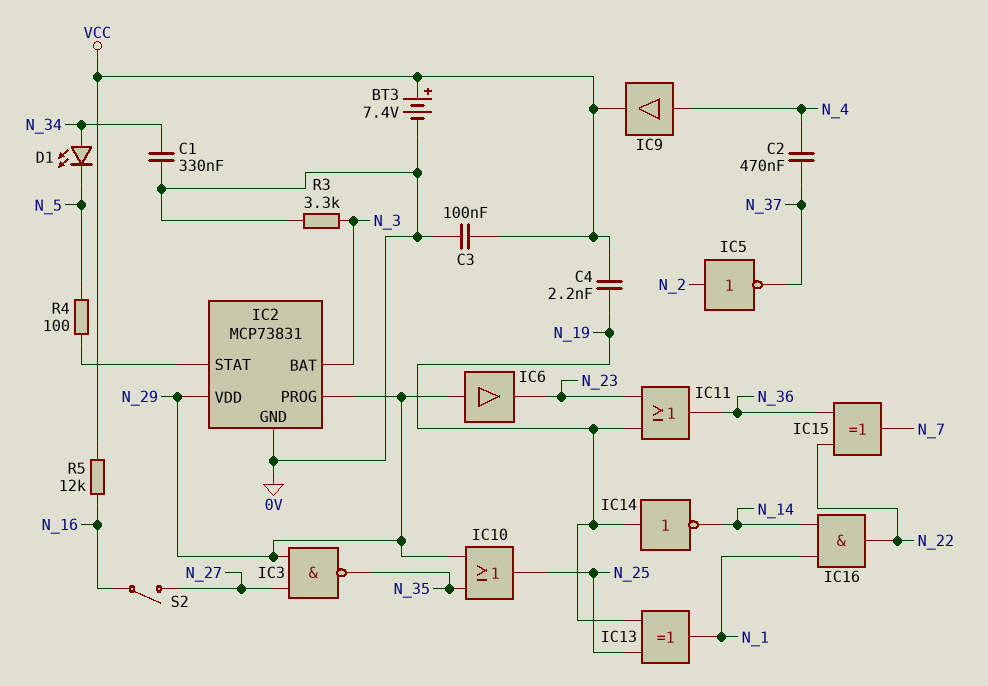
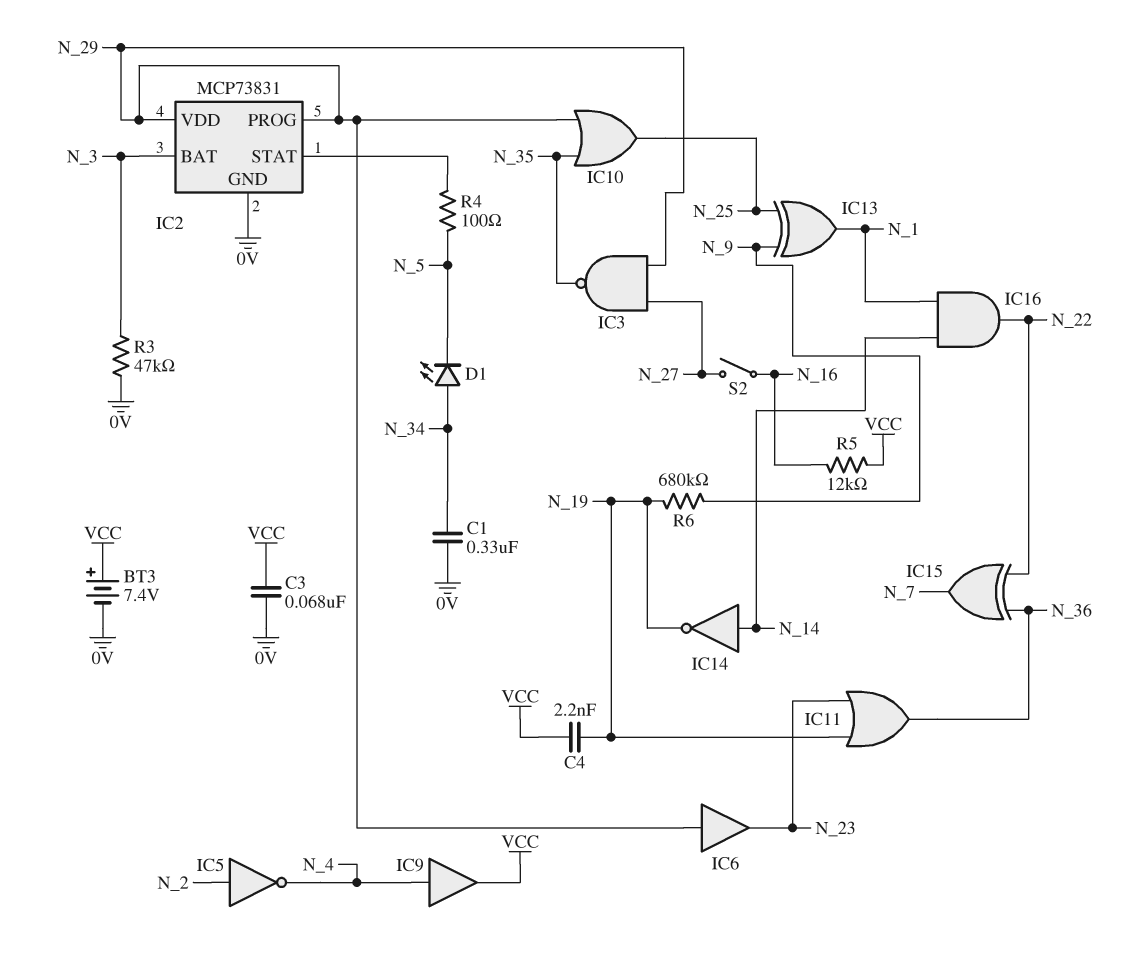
C2: 470nF (N_4, N_37) -> none
C3: 100nF (0V, VCC) -> 68nF (0V, VCC)
IC5: NOT (in N_2, out N_37) -> NOT (in N_2, out N_4)
IC13: XOR (in N_19, in N_25, out N_1) -> XOR (in N_9, in N_25, out N_1)
IC14: NOT (in N_19, out N_14) -> NOT (in N_14, out N_19)
R3: 3.3k (0V, N_3) -> 47k (0V, N_3)
R6: none -> 680k (N_9, N_19)

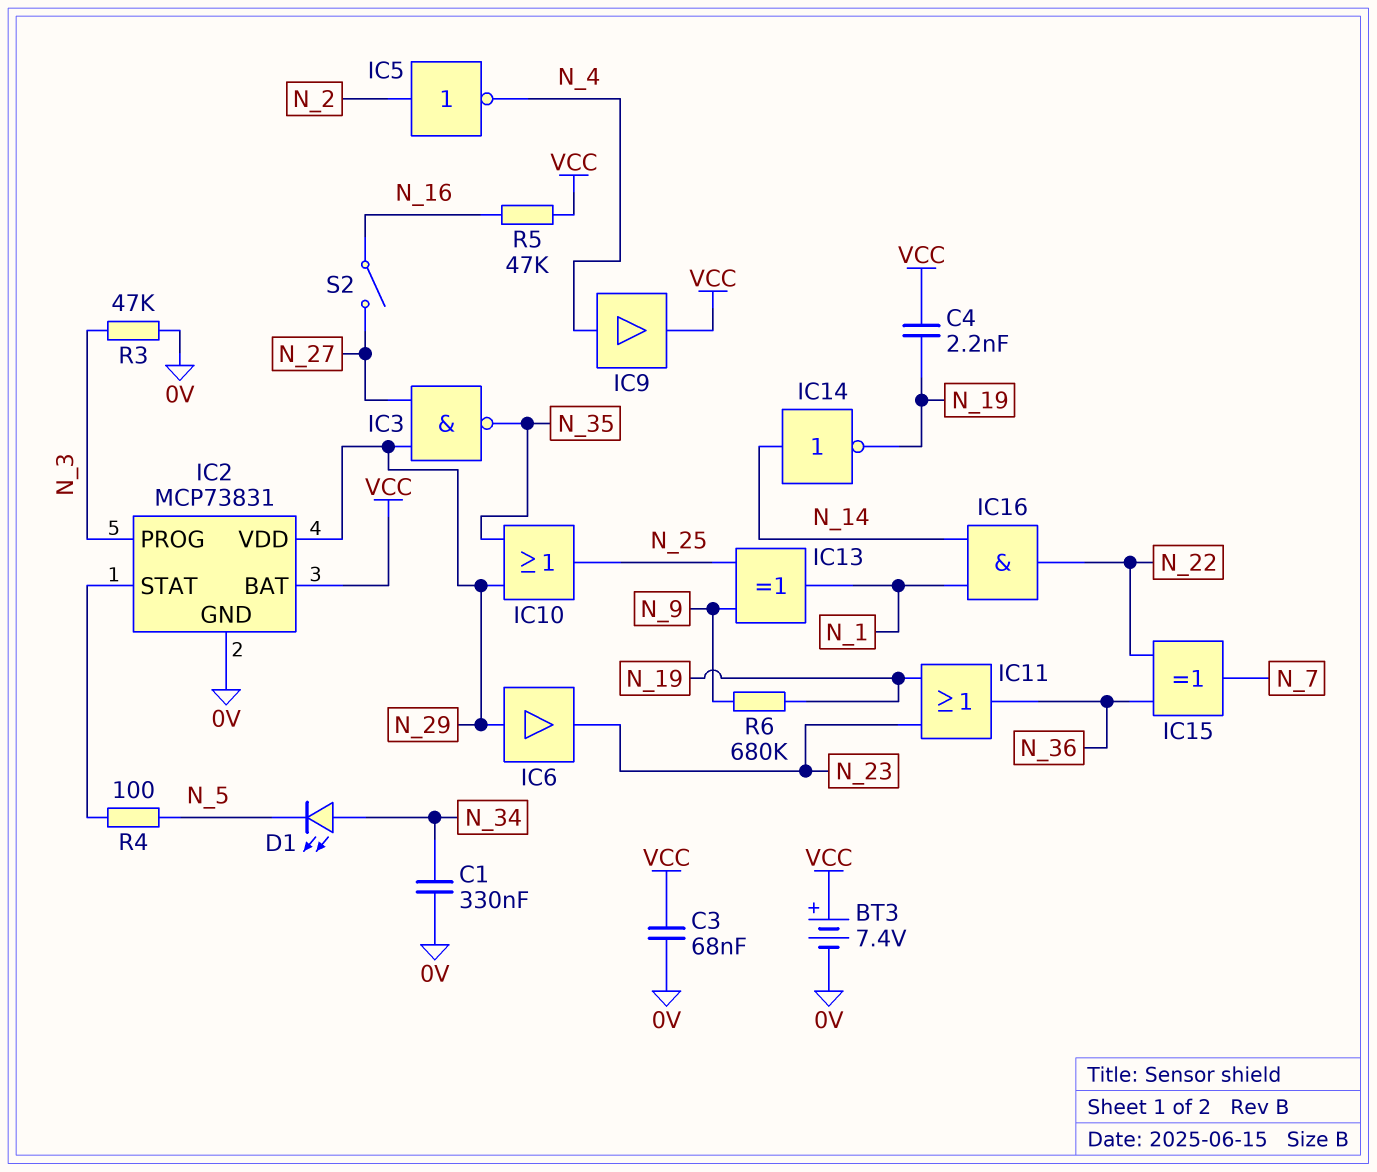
IC2 pin BAT: N_3 -> VCC
IC2 pin PROG: N_29 -> N_3
R5: 12k (N_16, VCC) -> 47k (N_16, VCC)

